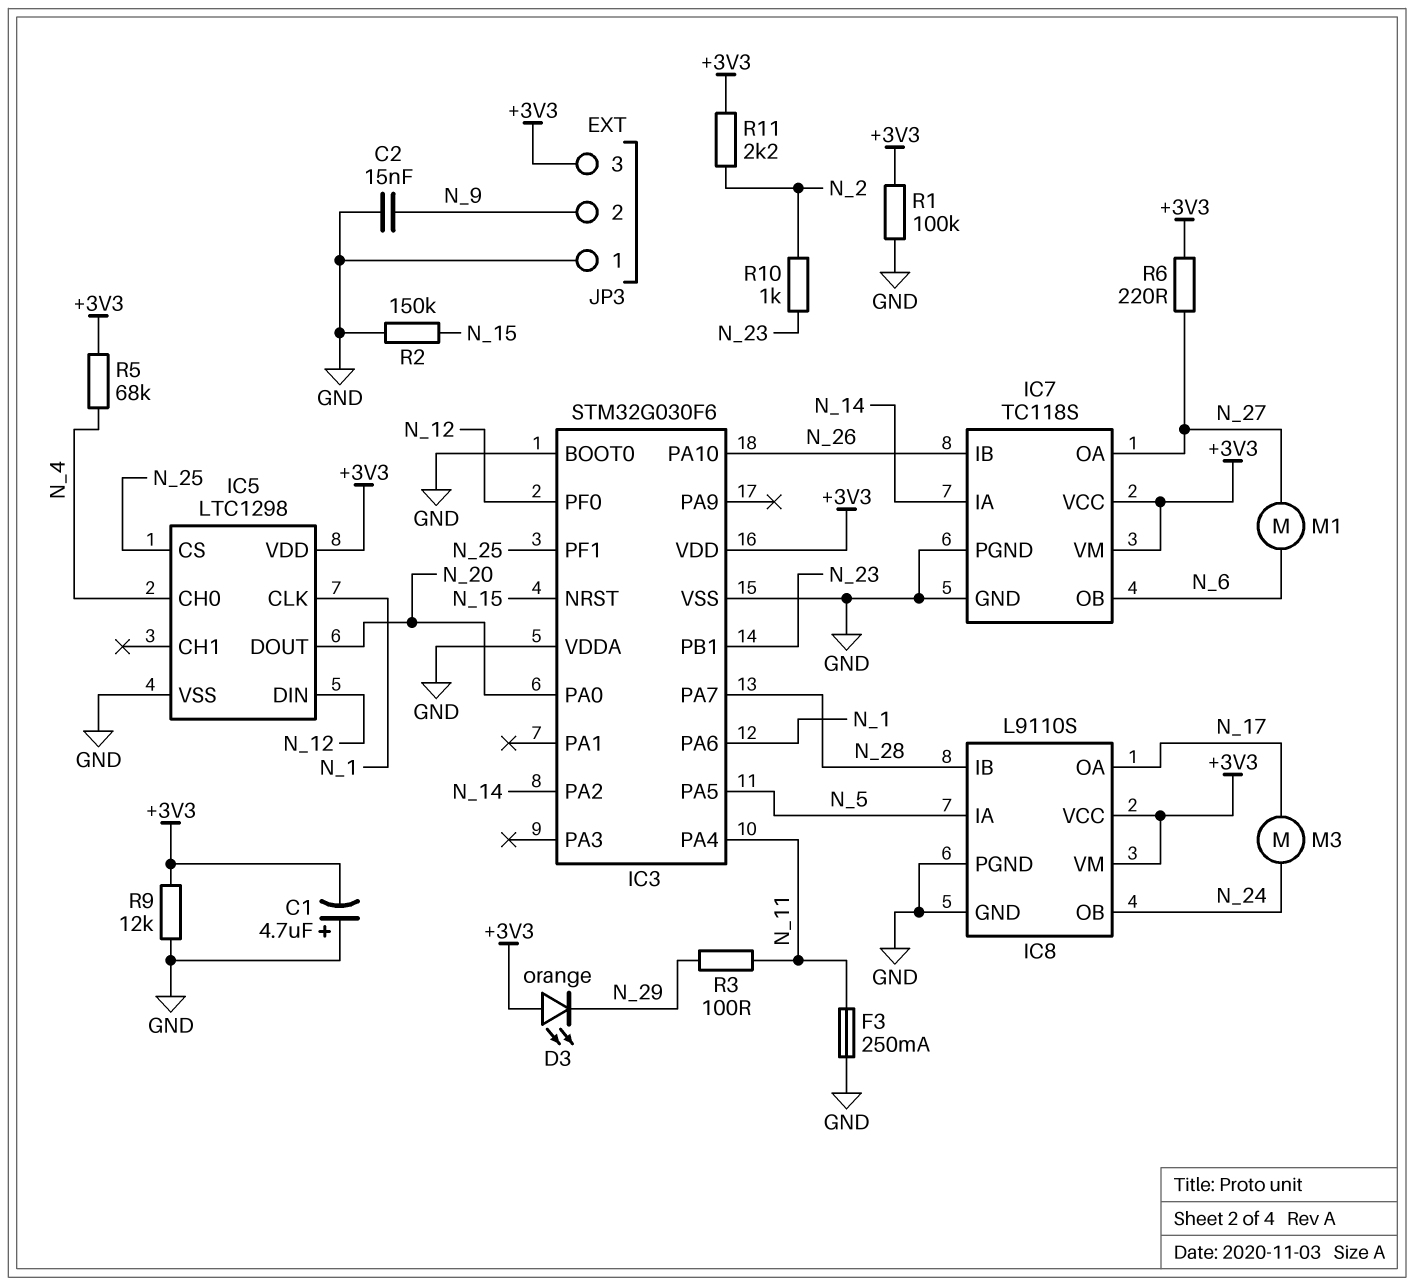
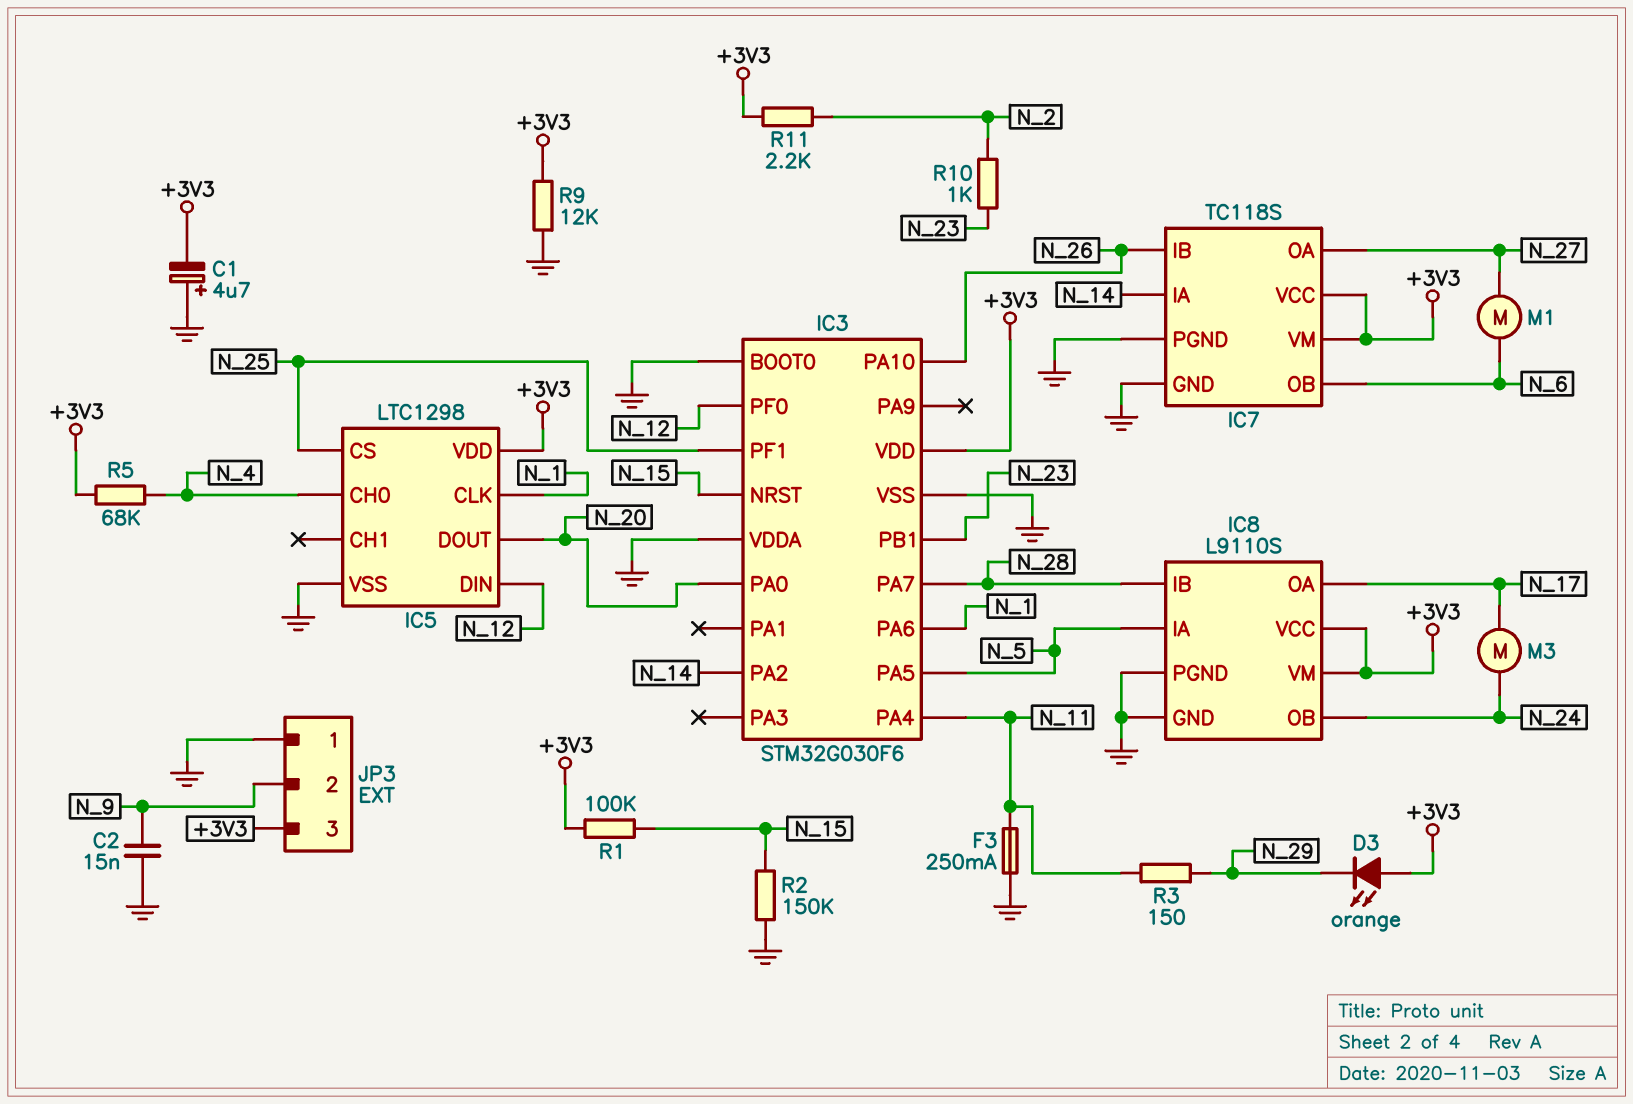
R1: 100k (+3V3, GND) -> 100k (+3V3, N_15)
R3: 100 (N_11, N_29) -> 150 (N_11, N_29)
R6: 220 (+3V3, N_27) -> none

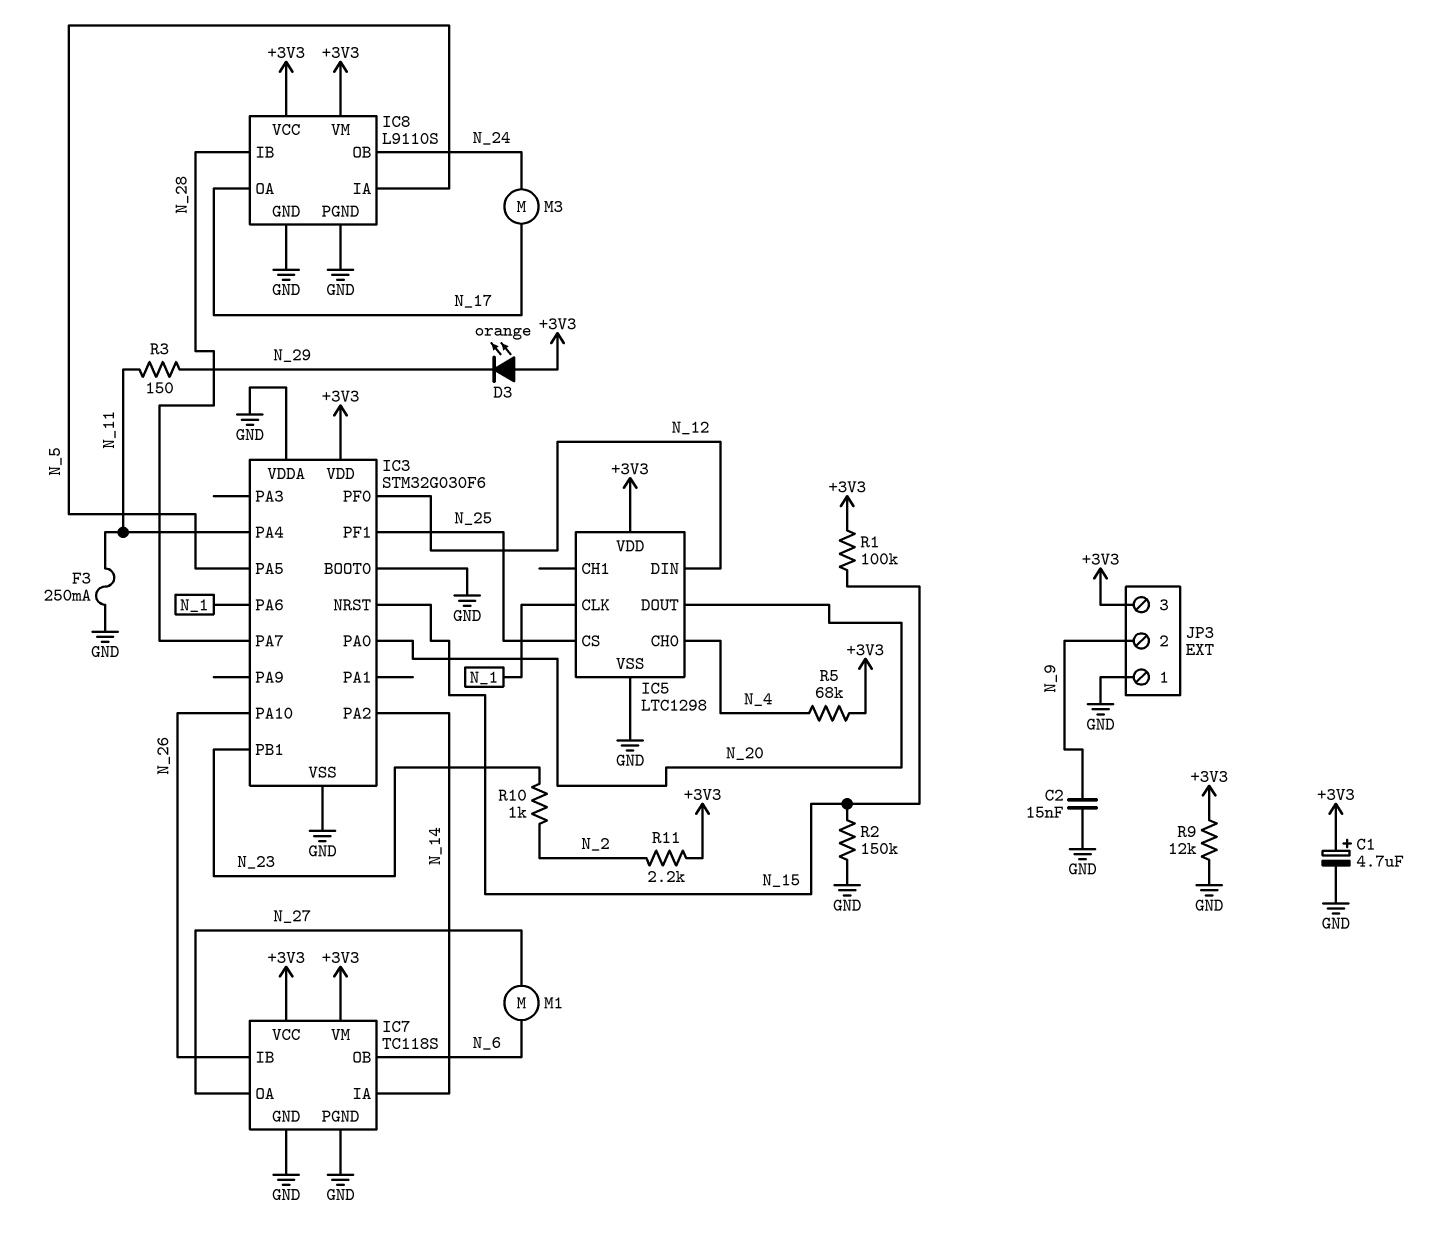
C1: 4.7uF (plus GND, minus +3V3) -> 4.7uF (plus +3V3, minus GND)

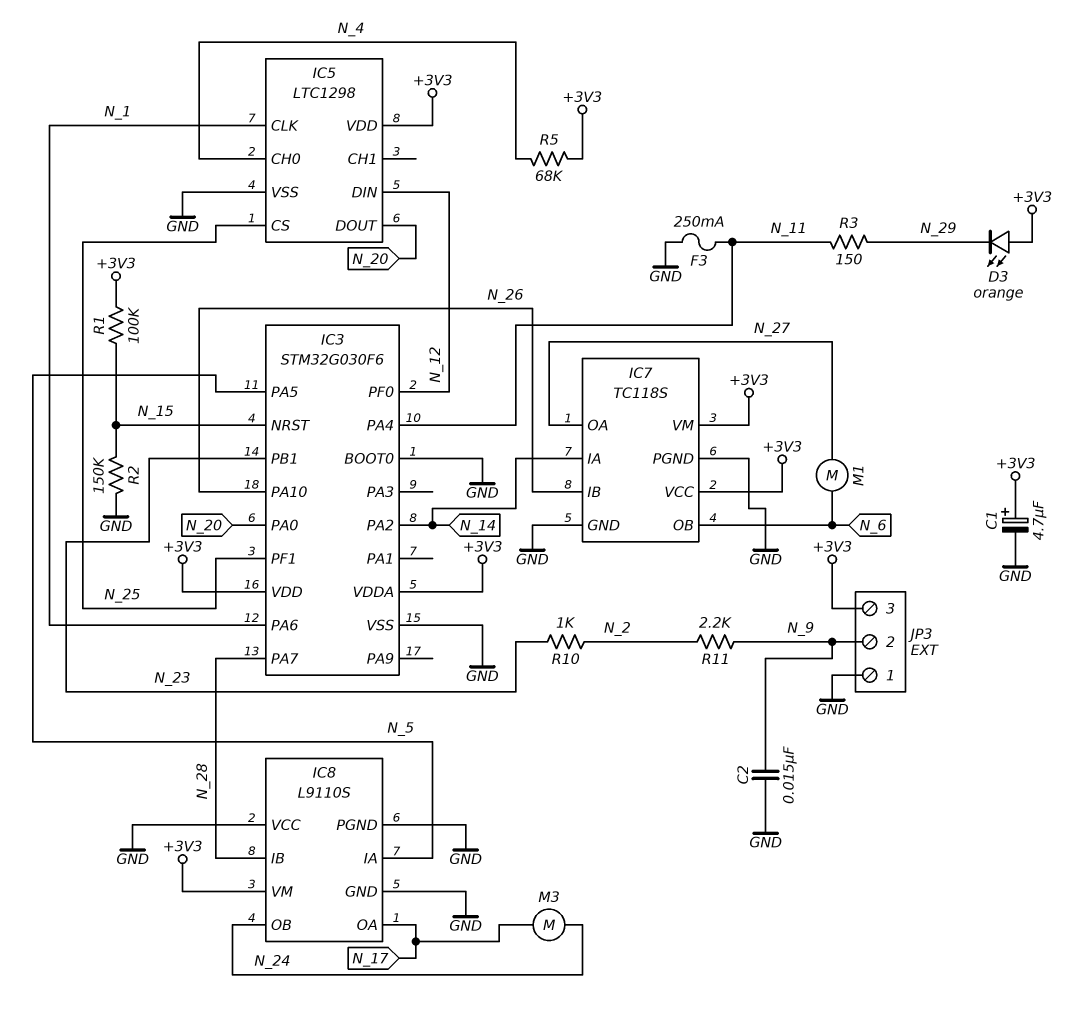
IC3 pin VDDA: GND -> +3V3
IC8 pin VCC: +3V3 -> GND
R9: 12k (+3V3, GND) -> none
R11: 2.2k (+3V3, N_2) -> 2.2k (N_2, N_9)

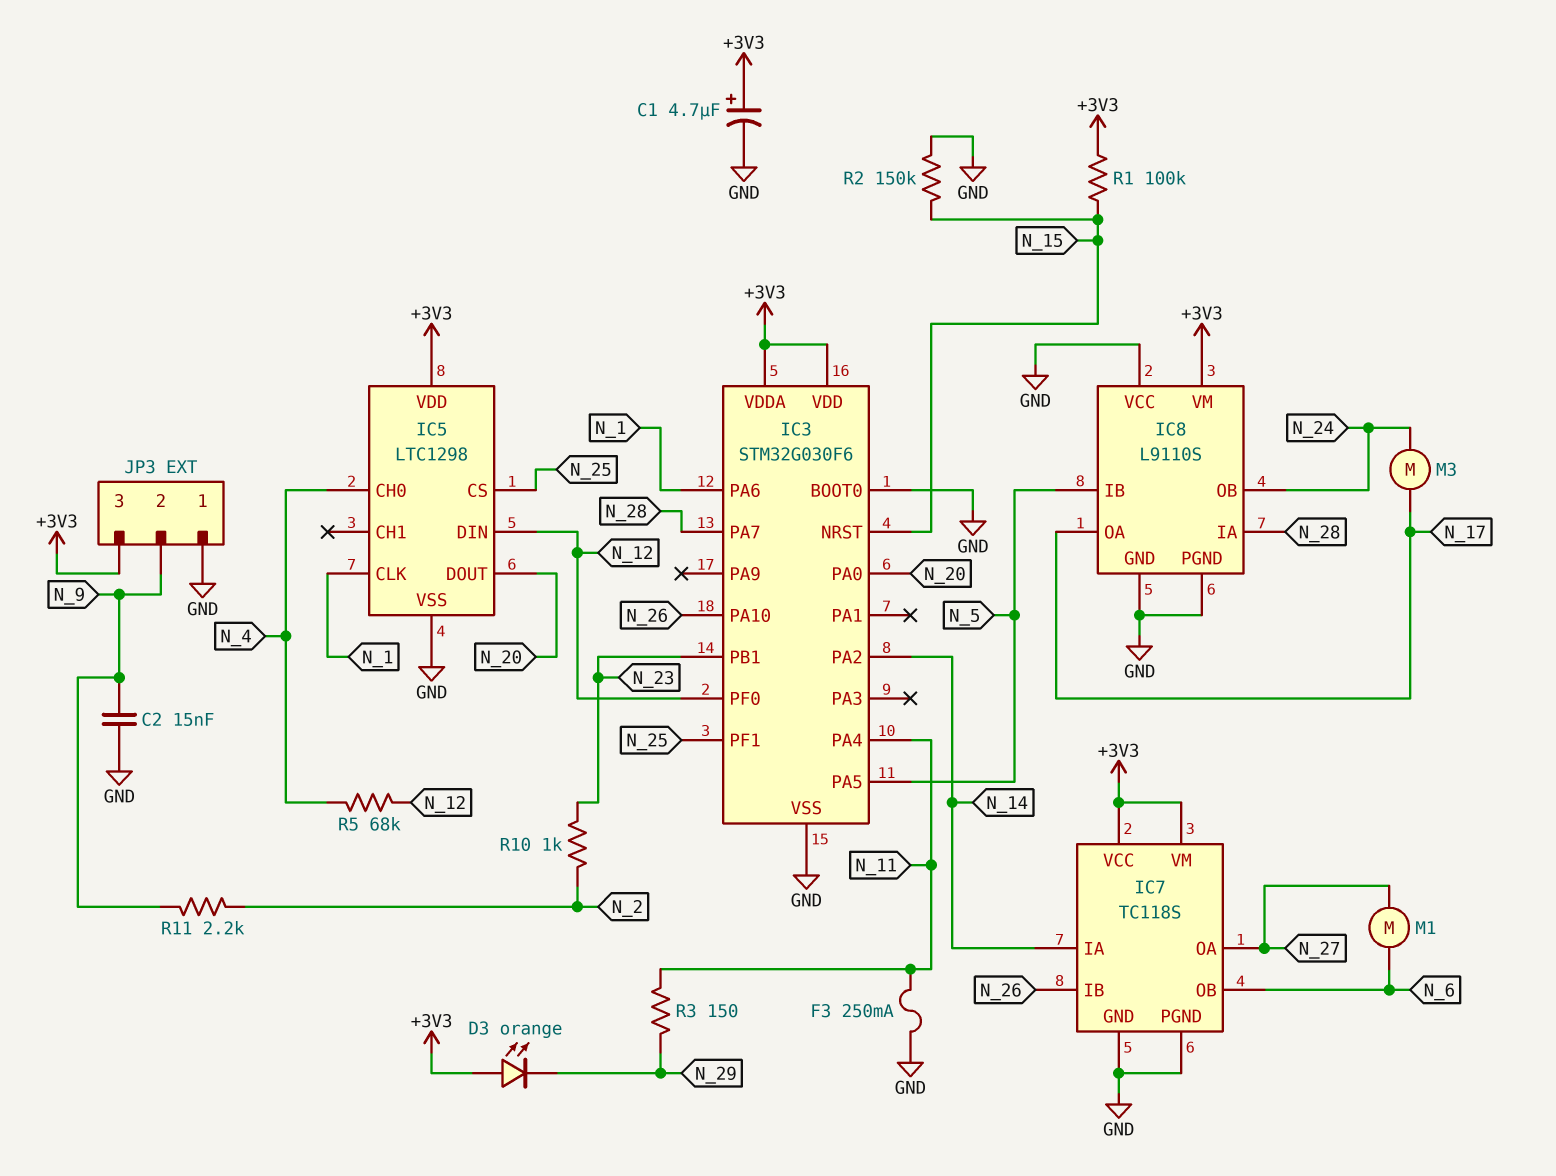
IC8 pin IA: N_5 -> N_28
IC8 pin IB: N_28 -> N_5
R5: 68k (+3V3, N_4) -> 68k (N_4, N_12)

